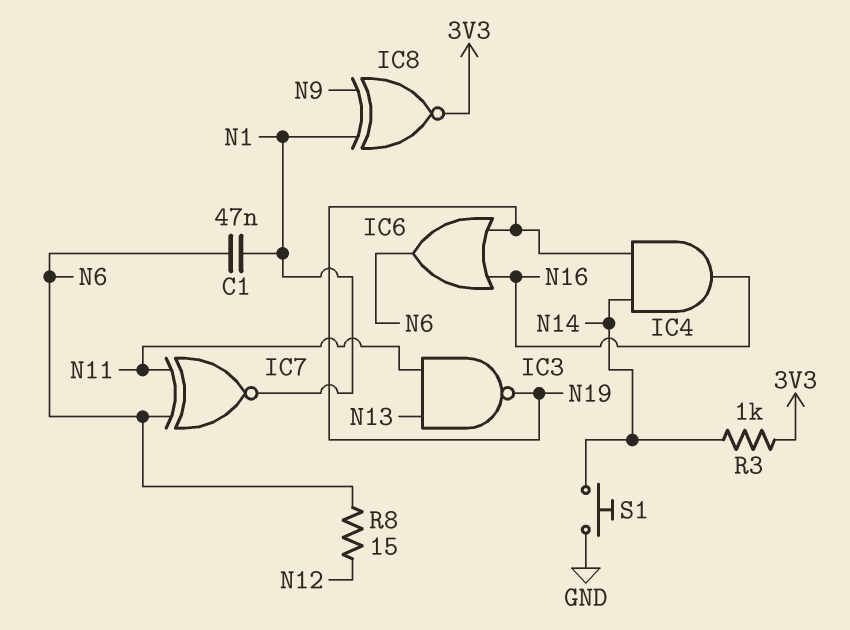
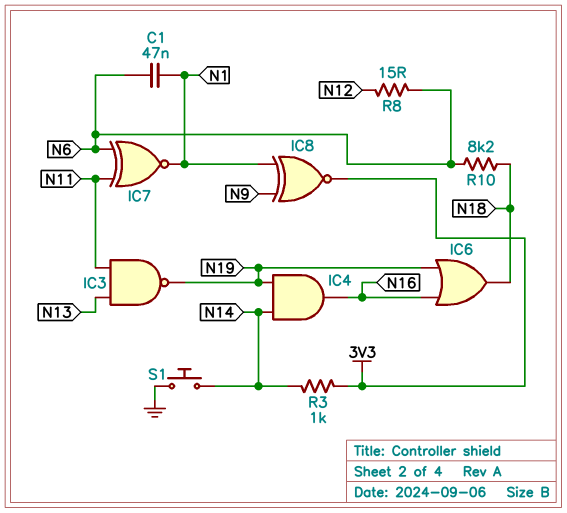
IC6: OR (in N16, in N19, out N6) -> OR (in N16, in N19, out N18)
R10: none -> 8.2k (N6, N18)

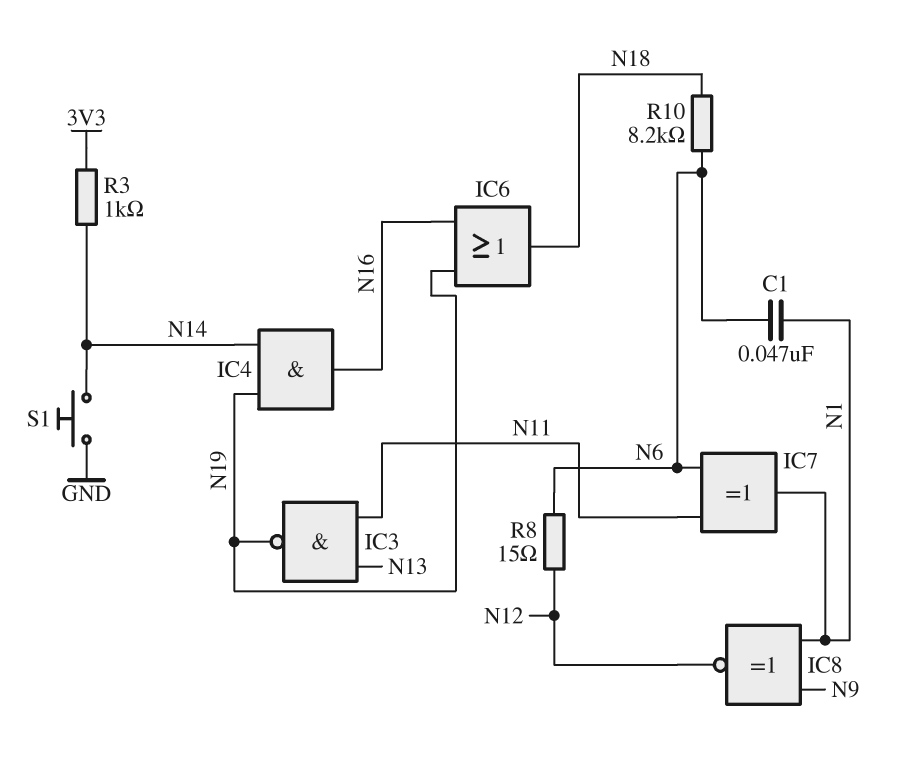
IC7: XNOR (in N6, in N11, out N1) -> XOR (in N6, in N11, out N1)
IC8: XNOR (in N1, in N9, out 3V3) -> XNOR (in N1, in N9, out N12)

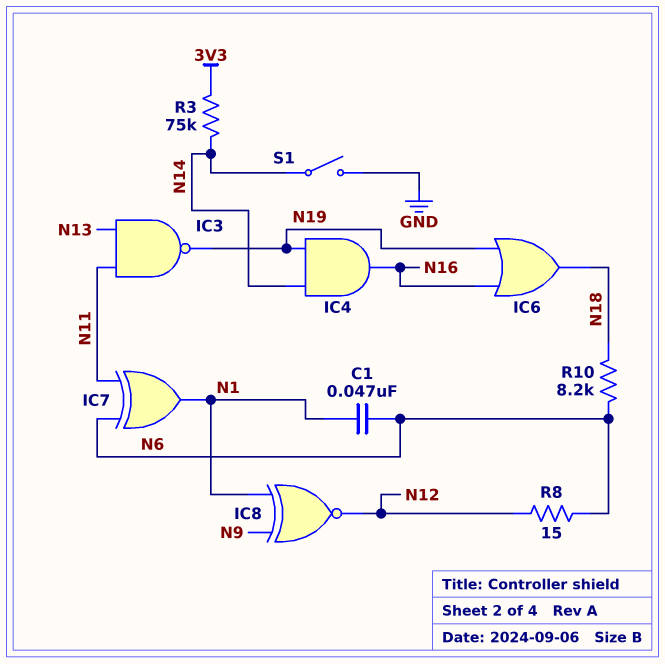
R3: 1k (3V3, N14) -> 75k (3V3, N14)
S1: button (GND, N14) -> switch (GND, N14)

